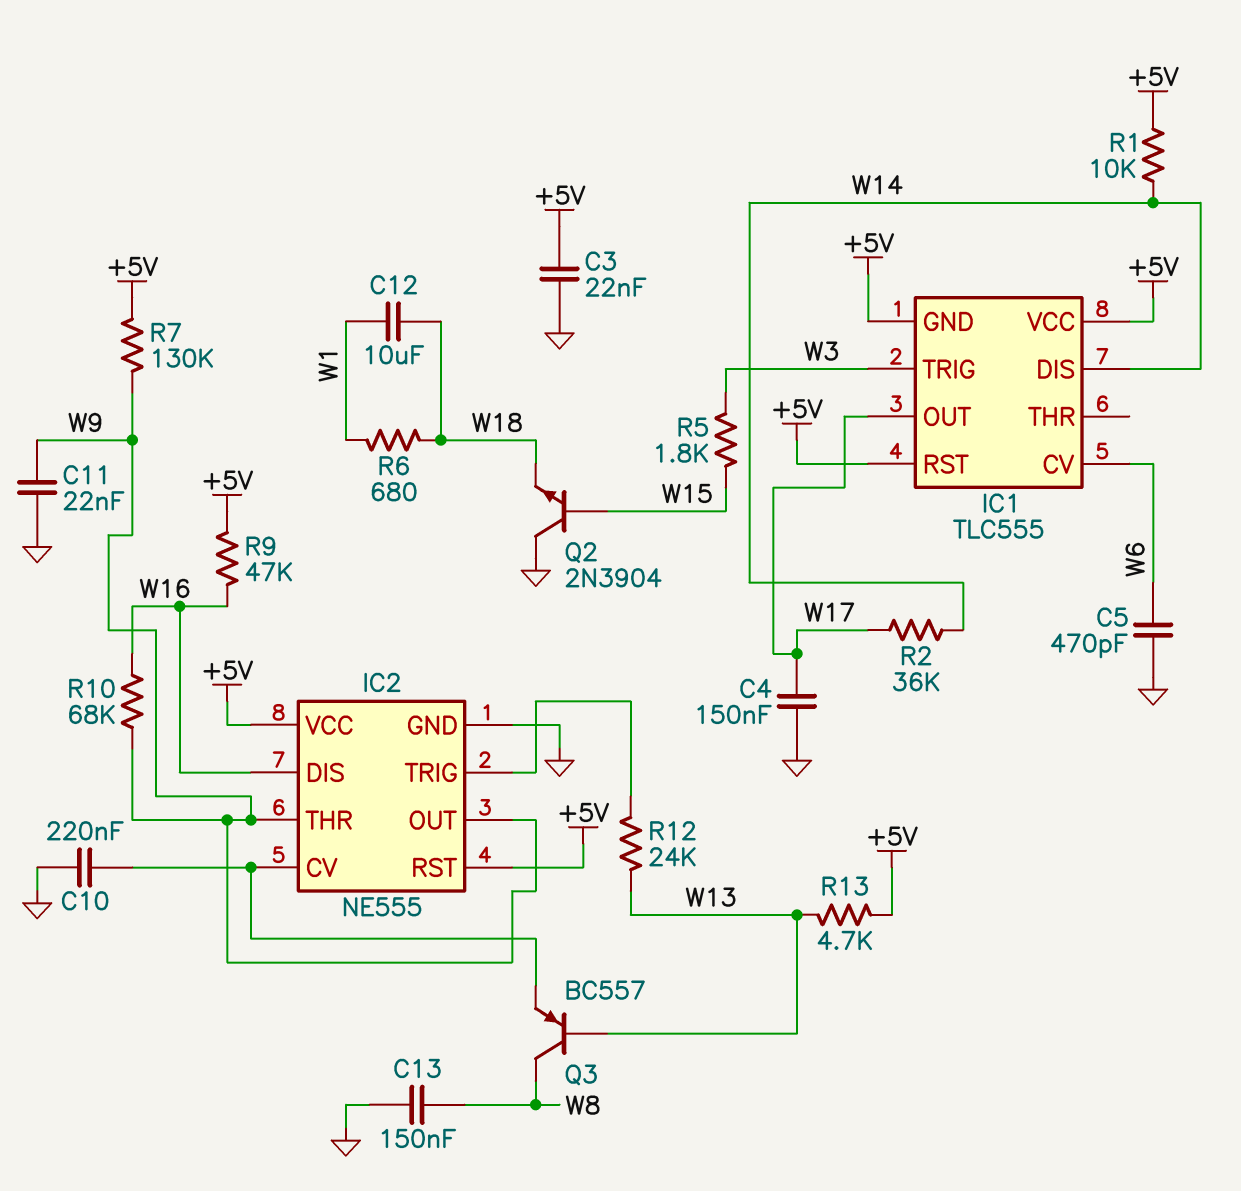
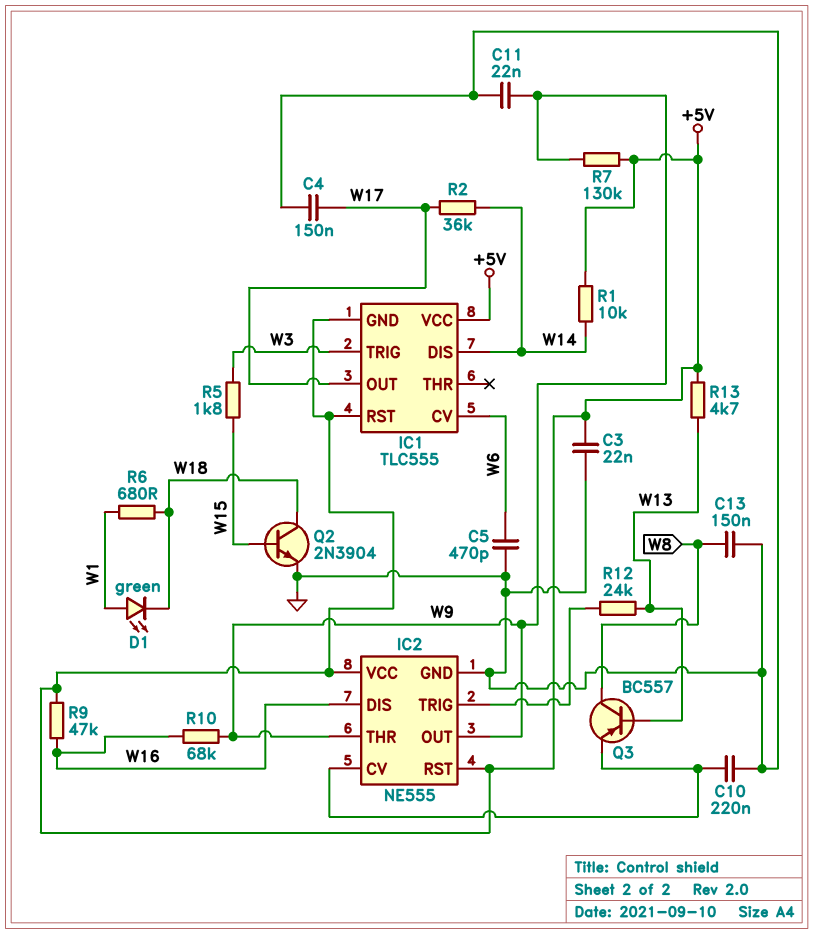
C12: 10uF (W1, W18) -> none
D1: none -> LED green (A W1, K W18)
Q2: NPN 2N3904 (B W15, C GND, E W18) -> NPN 2N3904 (B W15, C W18, E GND)

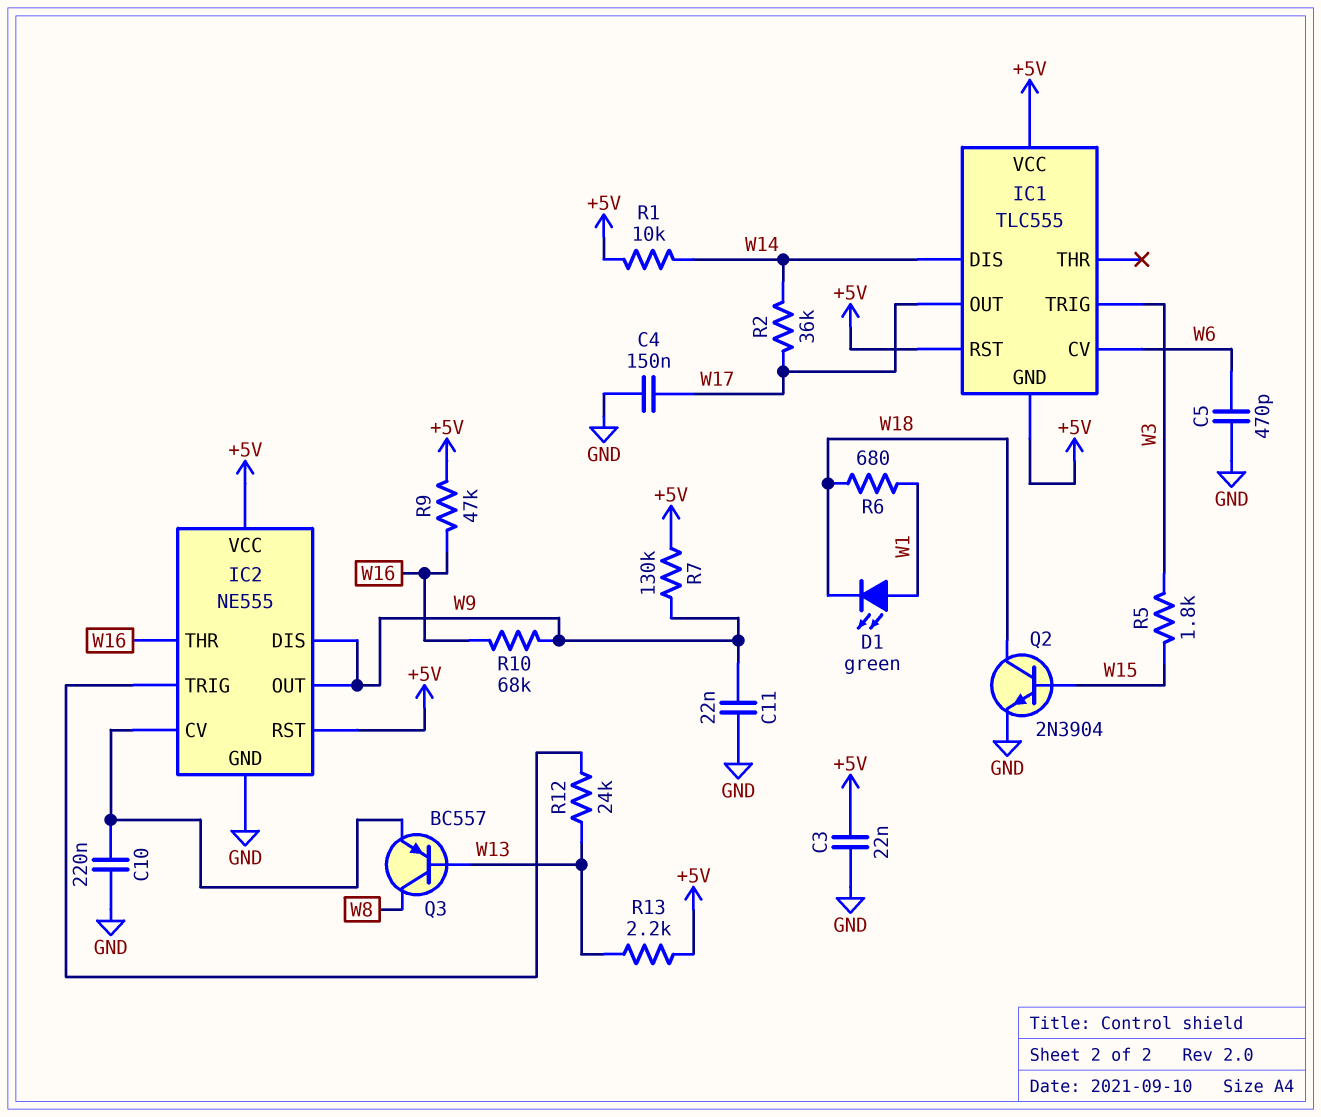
C13: 150nF (GND, W8) -> none
IC2 pin DIS: W16 -> W9
IC2 pin THR: W9 -> W16
R13: 4.7k (+5V, W13) -> 2.2k (+5V, W13)

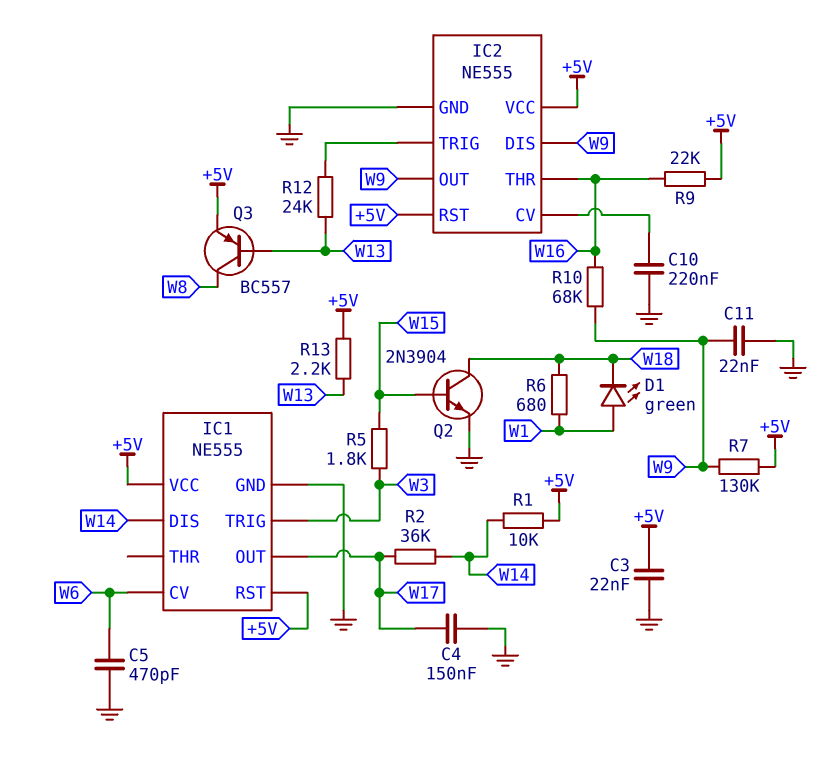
IC1: TLC555 -> NE555
IC1 pin GND: +5V -> GND
Q3: PNP BC557 (B W13, C W8, E IC2/CV) -> PNP BC557 (B W13, C W8, E +5V)
R9: 47k (+5V, W16) -> 22k (+5V, W16)

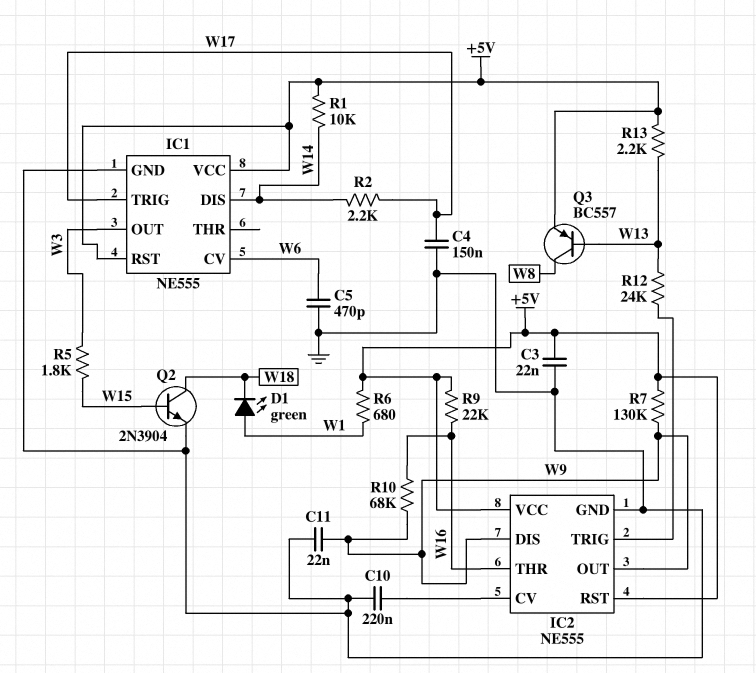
IC1 pin OUT: W17 -> W3
IC1 pin TRIG: W3 -> W17
R2: 36k (W14, W17) -> 2.2k (W14, W17)
R6: 680 (W1, W18) -> 680 (+5V, W1)

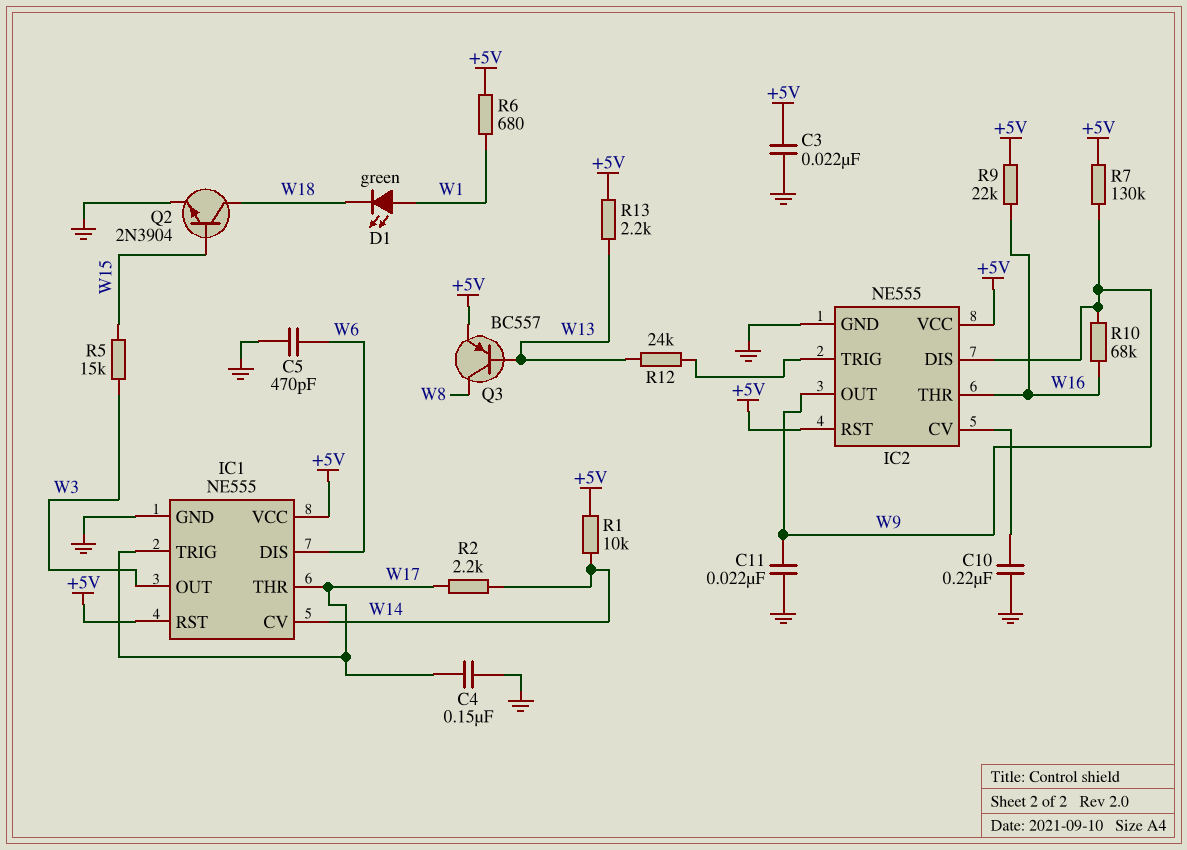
IC1 pin CV: W6 -> W14
IC1 pin DIS: W14 -> W6
IC1 pin THR: none -> W17
R5: 1.8k (W3, W15) -> 15k (W3, W15)

